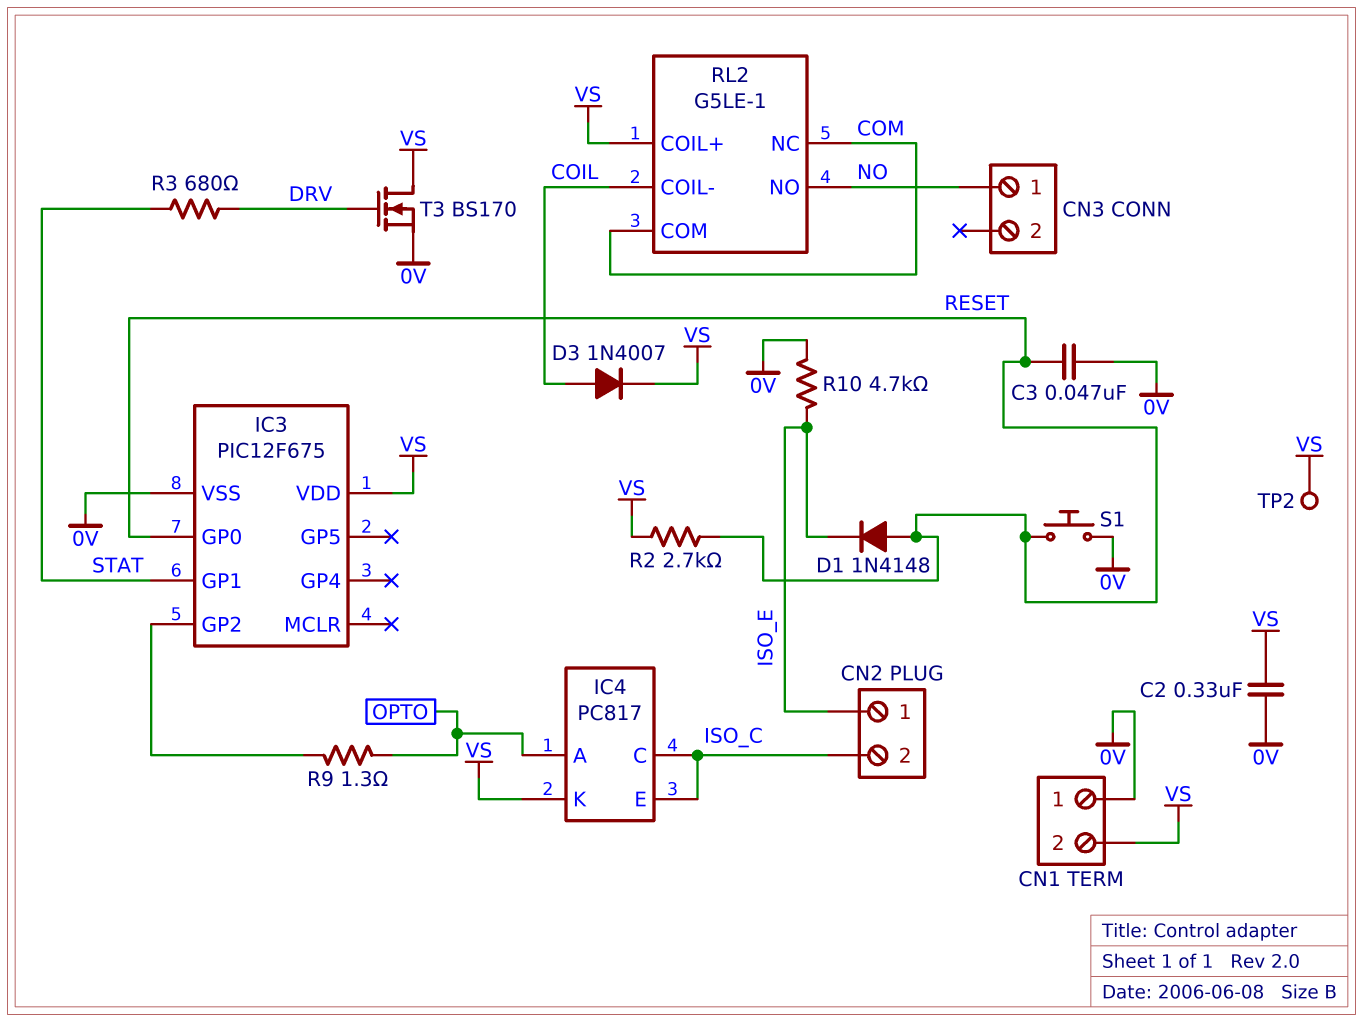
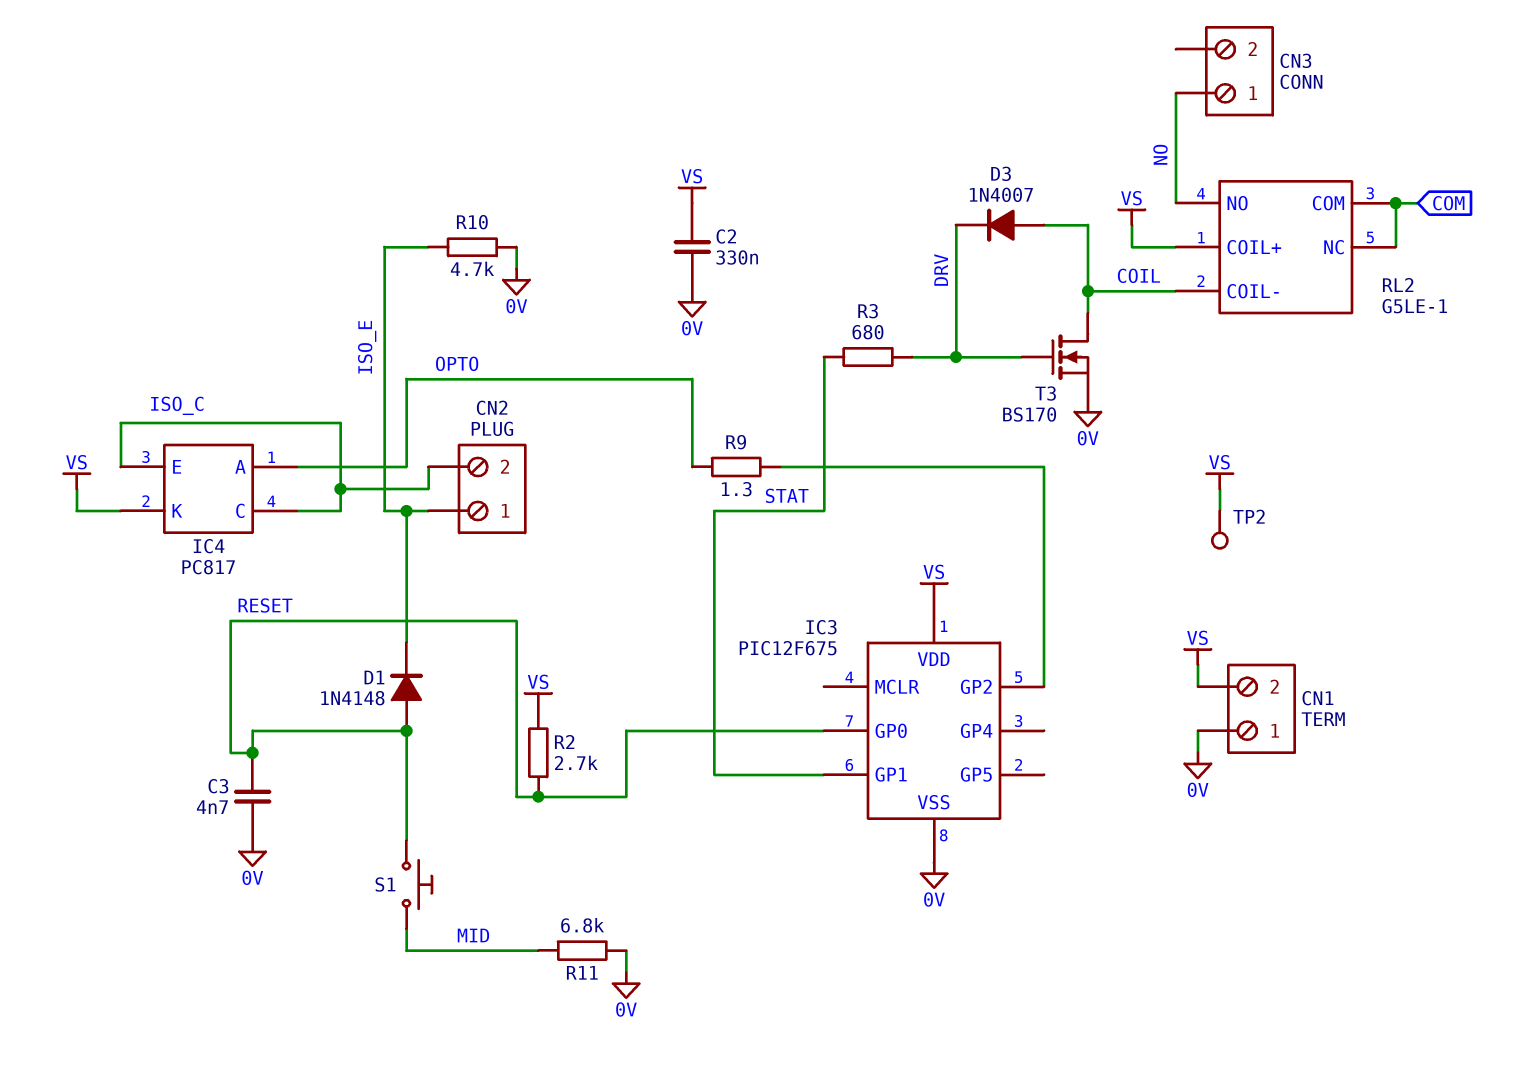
C3: 47nF (0V, RESET) -> 4.7nF (0V, RESET)
D3: diode 1N4007 (A COIL, K VS) -> diode 1N4007 (A COIL, K DRV)
R11: none -> 6.8k (0V, MID)
S1: button (0V, RESET) -> button (MID, RESET)
T3: NMOS BS170 (G DRV, D VS, S 0V) -> NMOS BS170 (G DRV, D COIL, S 0V)

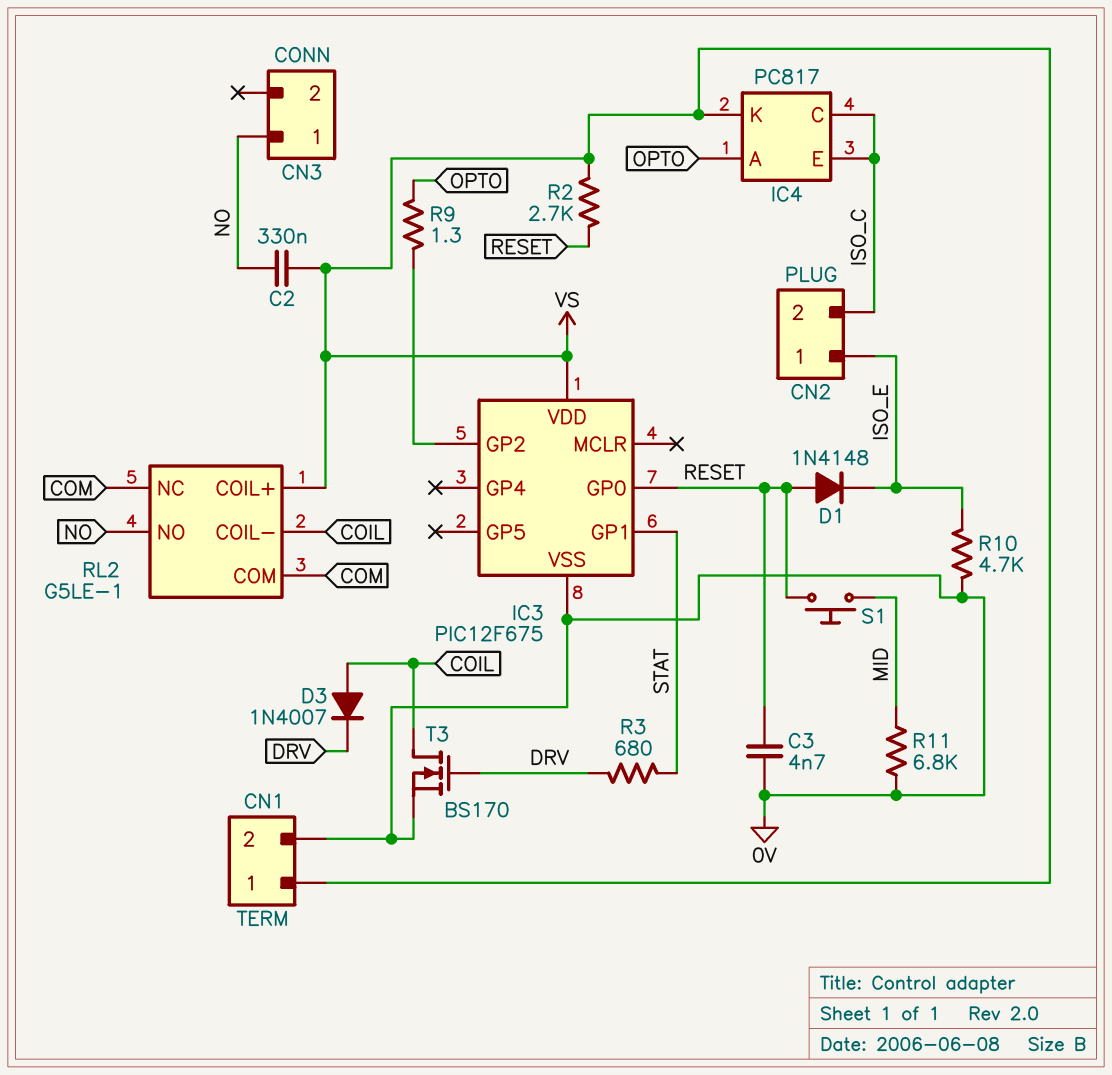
C2: 330nF (0V, VS) -> 330nF (NO, VS)
CN1 pin 1: 0V -> VS
CN1 pin 2: VS -> 0V
TP2: test point (VS) -> none

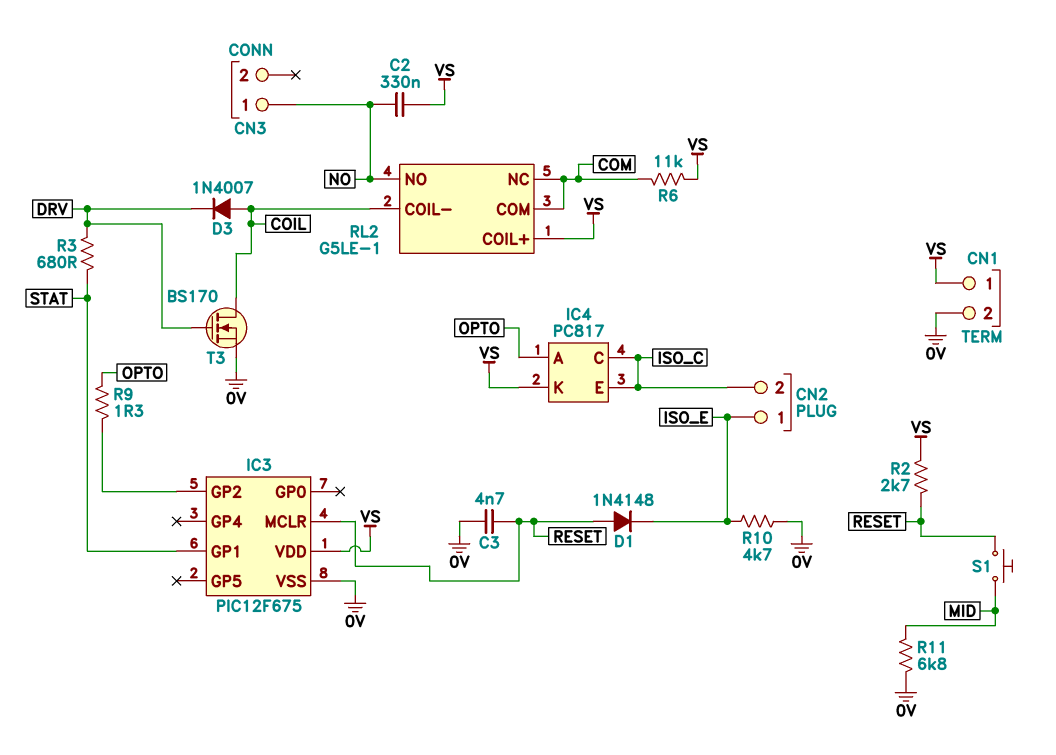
IC3 pin GP0: RESET -> none
IC3 pin MCLR: none -> RESET
R6: none -> 11k (COM, VS)

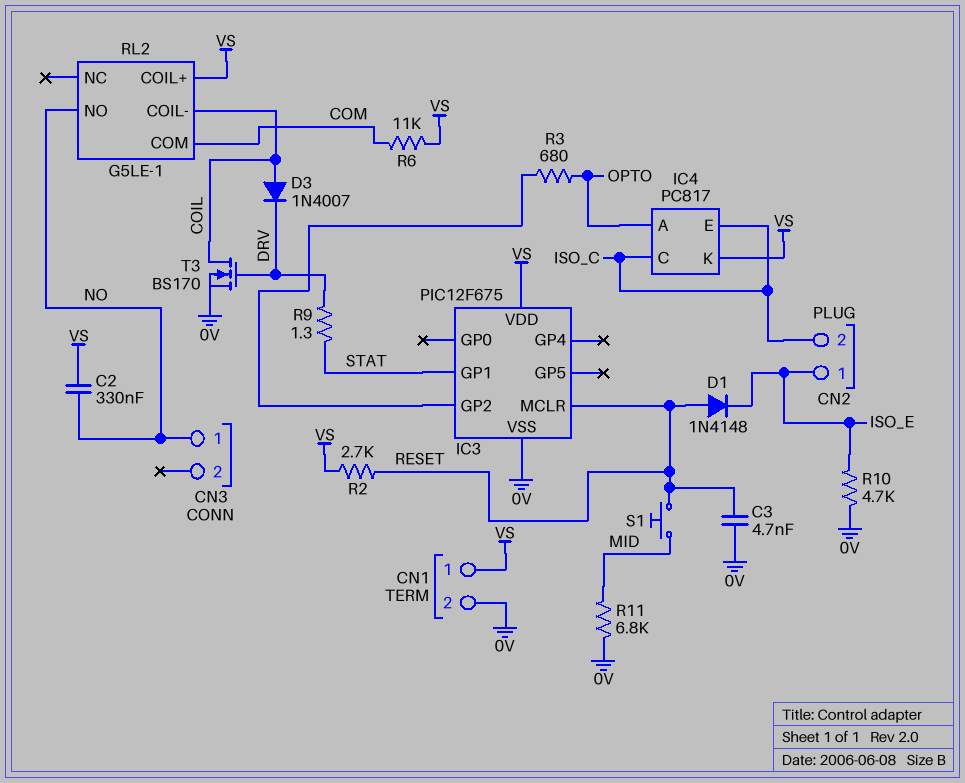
R3: 680 (DRV, STAT) -> 680 (IC3/GP2, OPTO)
R9: 1.3 (IC3/GP2, OPTO) -> 1.3 (DRV, STAT)
RL2 pin NC: COM -> none

